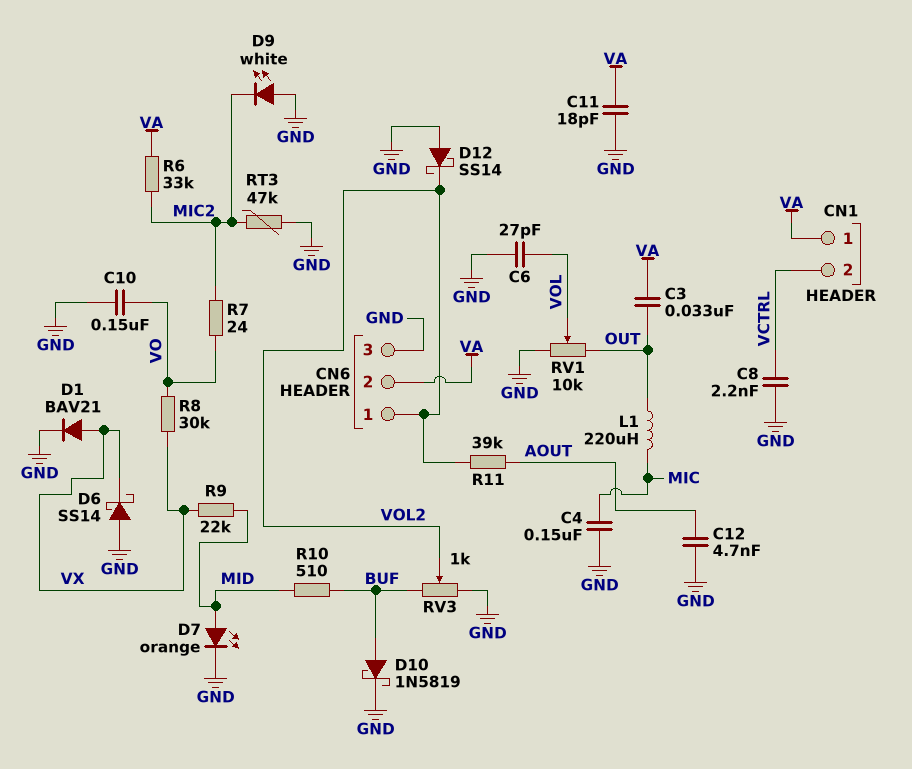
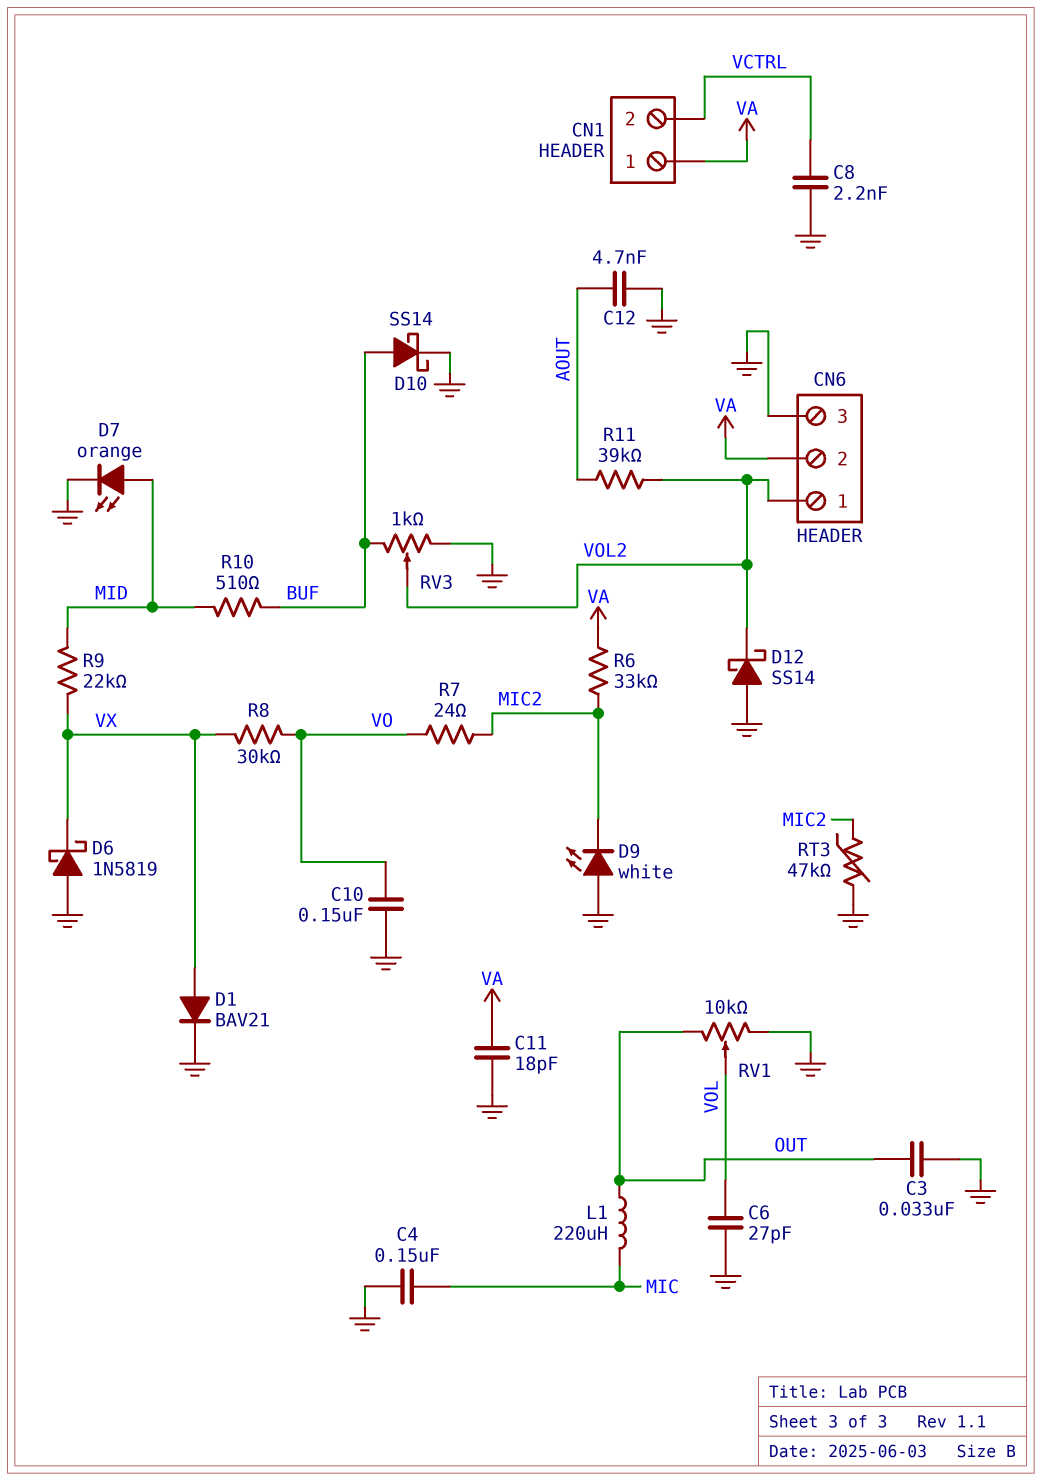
C3: 33nF (OUT, VA) -> 33nF (GND, OUT)
D6: schottky SS14 (A GND, K VX) -> schottky 1N5819 (A GND, K VX)
D10: schottky 1N5819 (A BUF, K GND) -> schottky SS14 (A BUF, K GND)

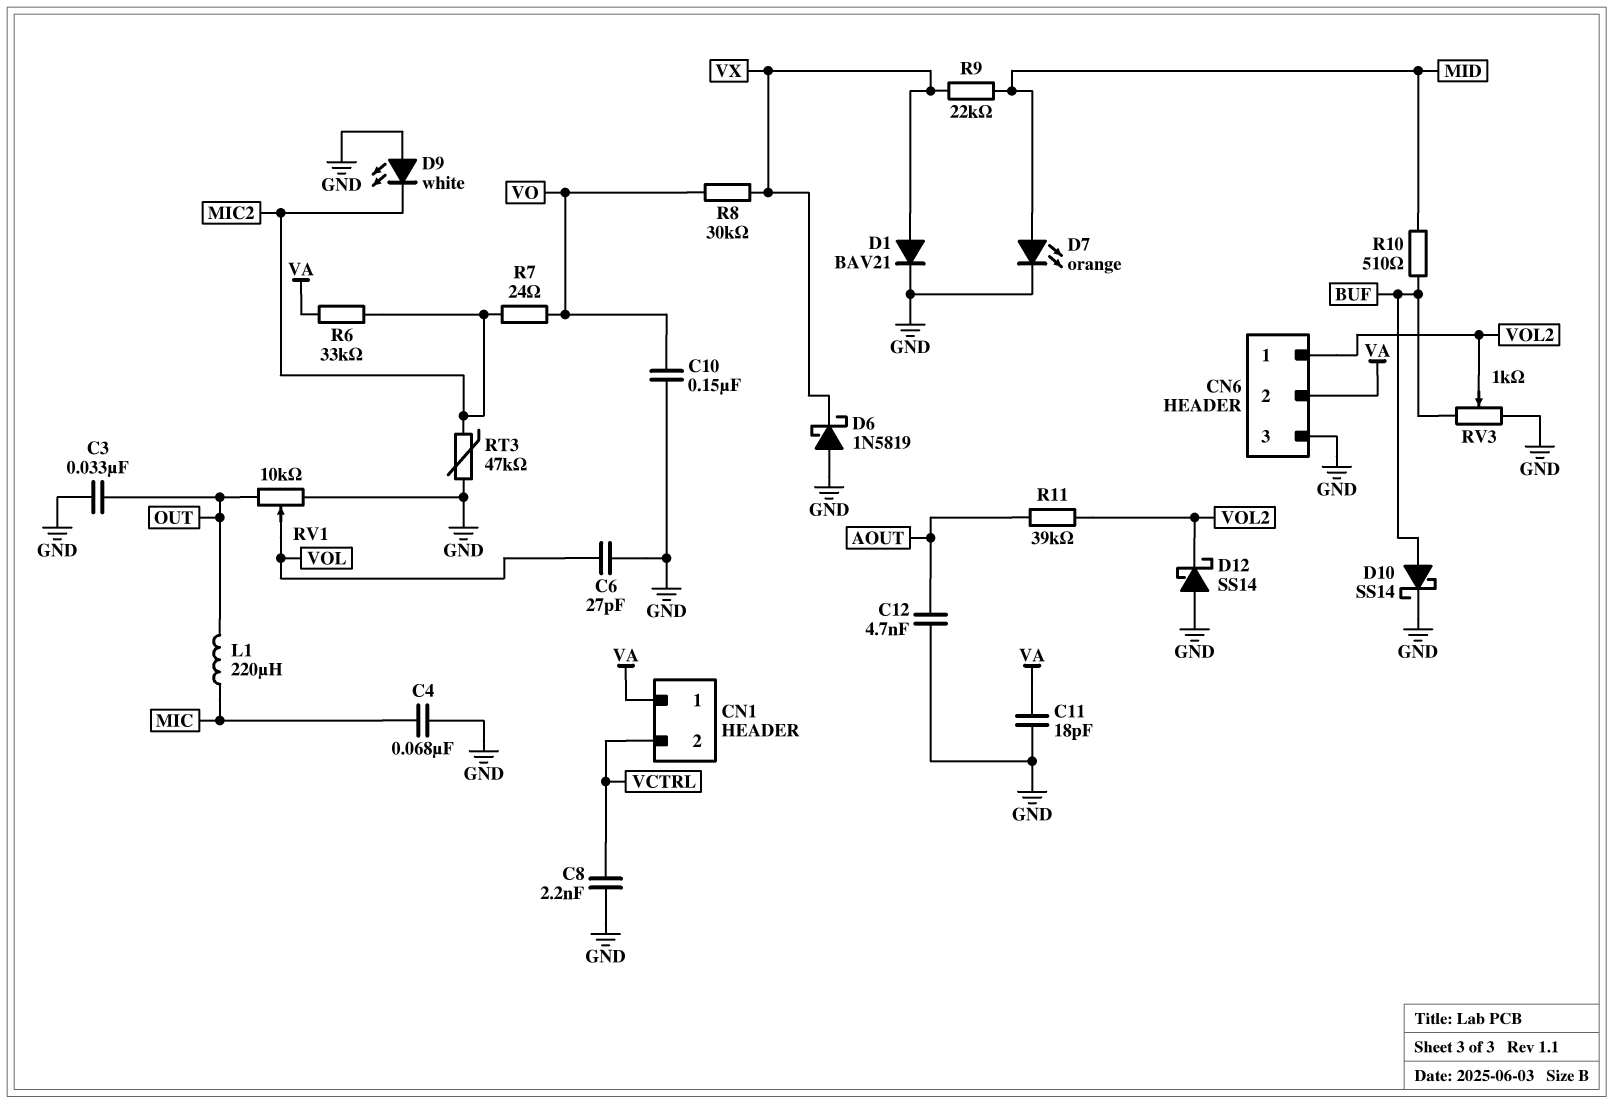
C4: 150nF (GND, MIC) -> 68nF (GND, MIC)

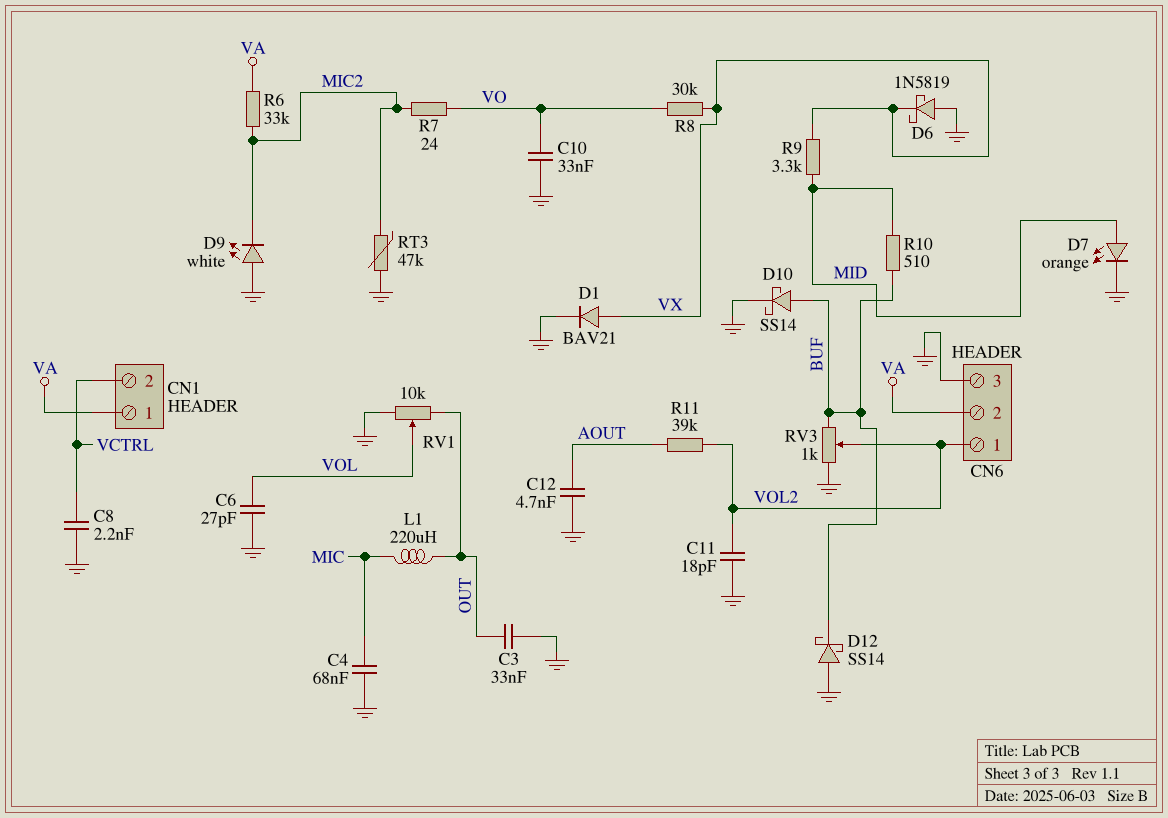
C10: 150nF (GND, VO) -> 33nF (GND, VO)
C11: 18pF (GND, VA) -> 18pF (GND, VOL2)
D12: schottky SS14 (A GND, K VOL2) -> schottky SS14 (A GND, K BUF)
R9: 22k (MID, VX) -> 3.3k (MID, VX)

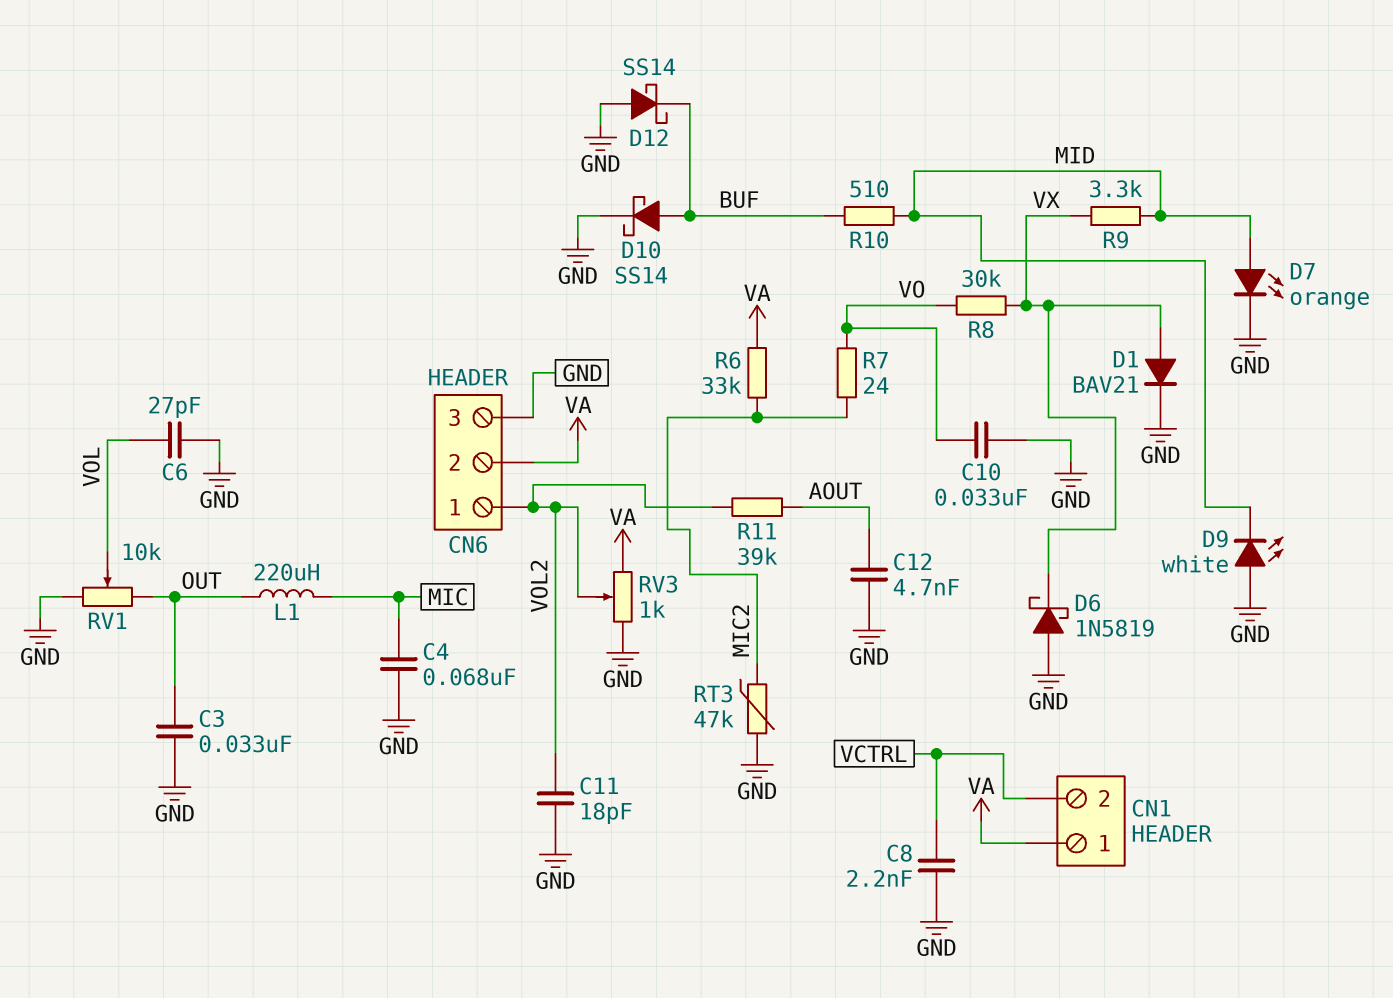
D9: LED white (A GND, K MIC2) -> LED white (A GND, K MID)
RV3: 1k (BUF, GND, wiper VOL2) -> 1k (GND, VA, wiper VOL2)

